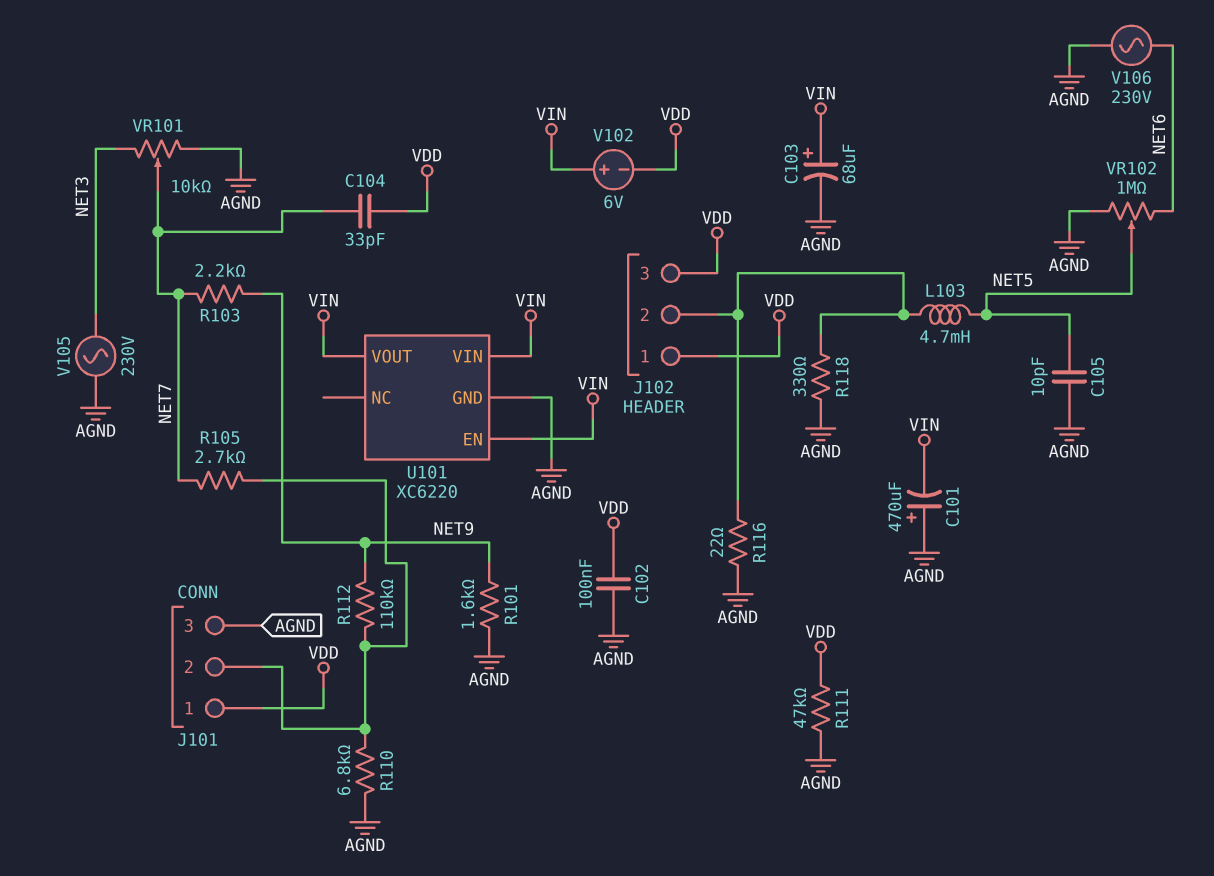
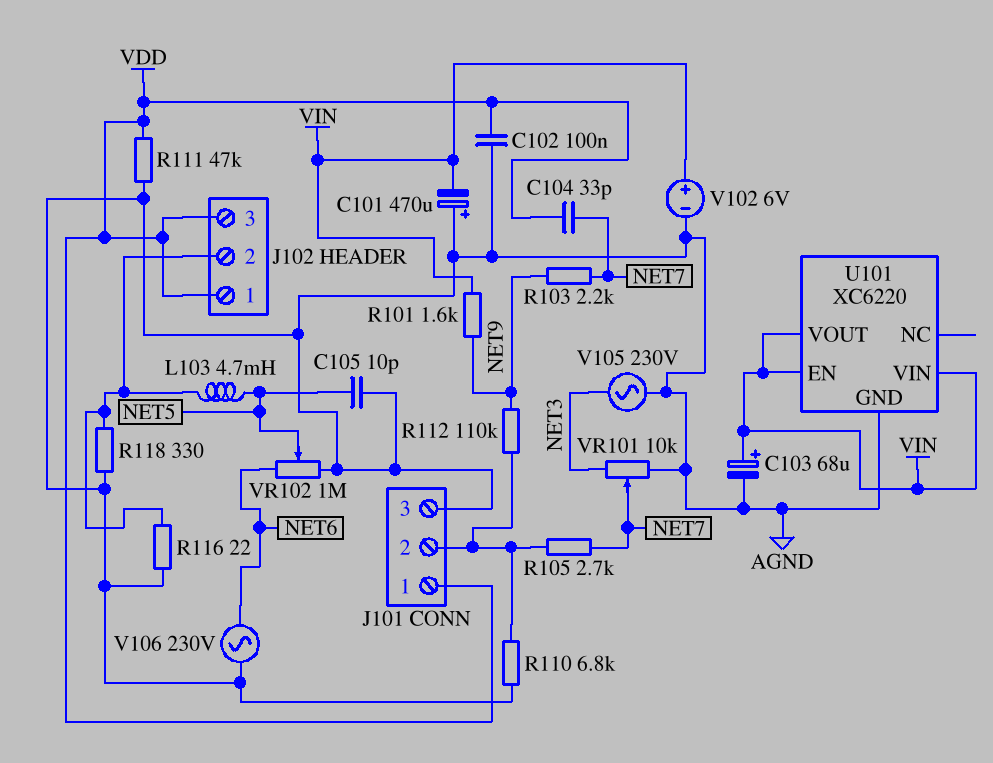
R101: 1.6k (AGND, NET9) -> 1.6k (NET9, VIN)
V102: 6V (plus VIN, minus VDD) -> 6V (plus VIN, minus AGND)

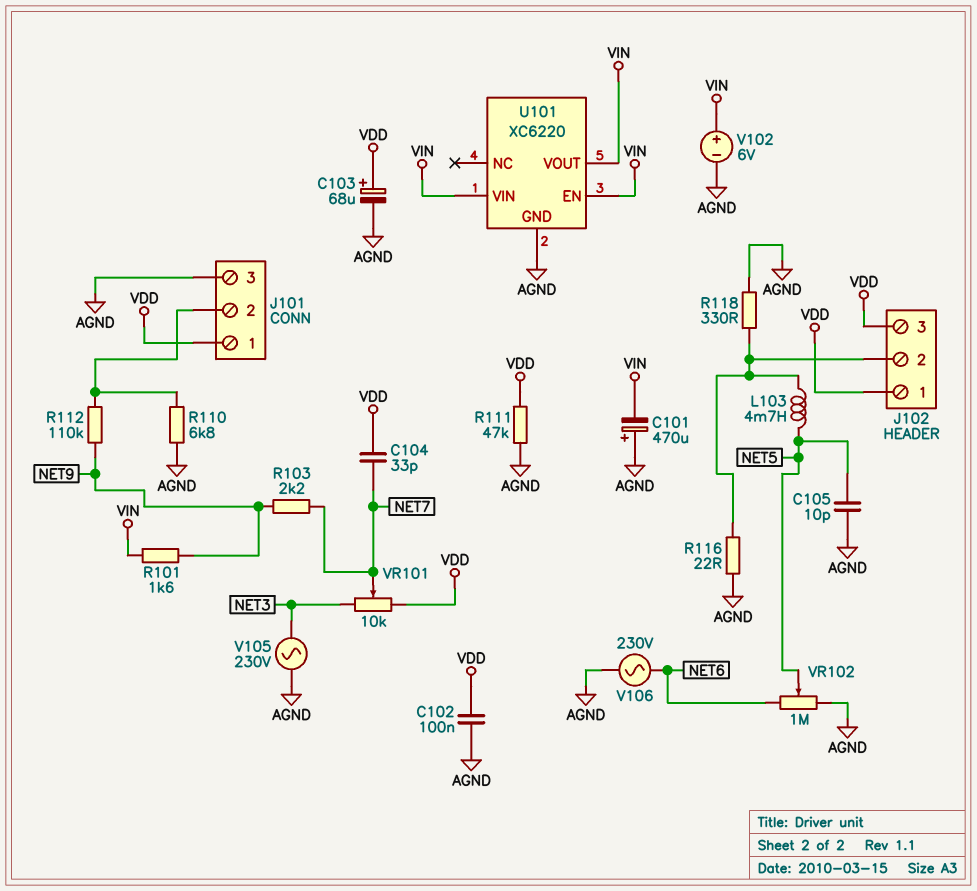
C103: 68uF (plus VIN, minus AGND) -> 68uF (plus VDD, minus AGND)
R105: 2.7k (J101/2, NET7) -> none
VR101: 10k (AGND, NET3, wiper NET7) -> 10k (NET3, VDD, wiper NET7)

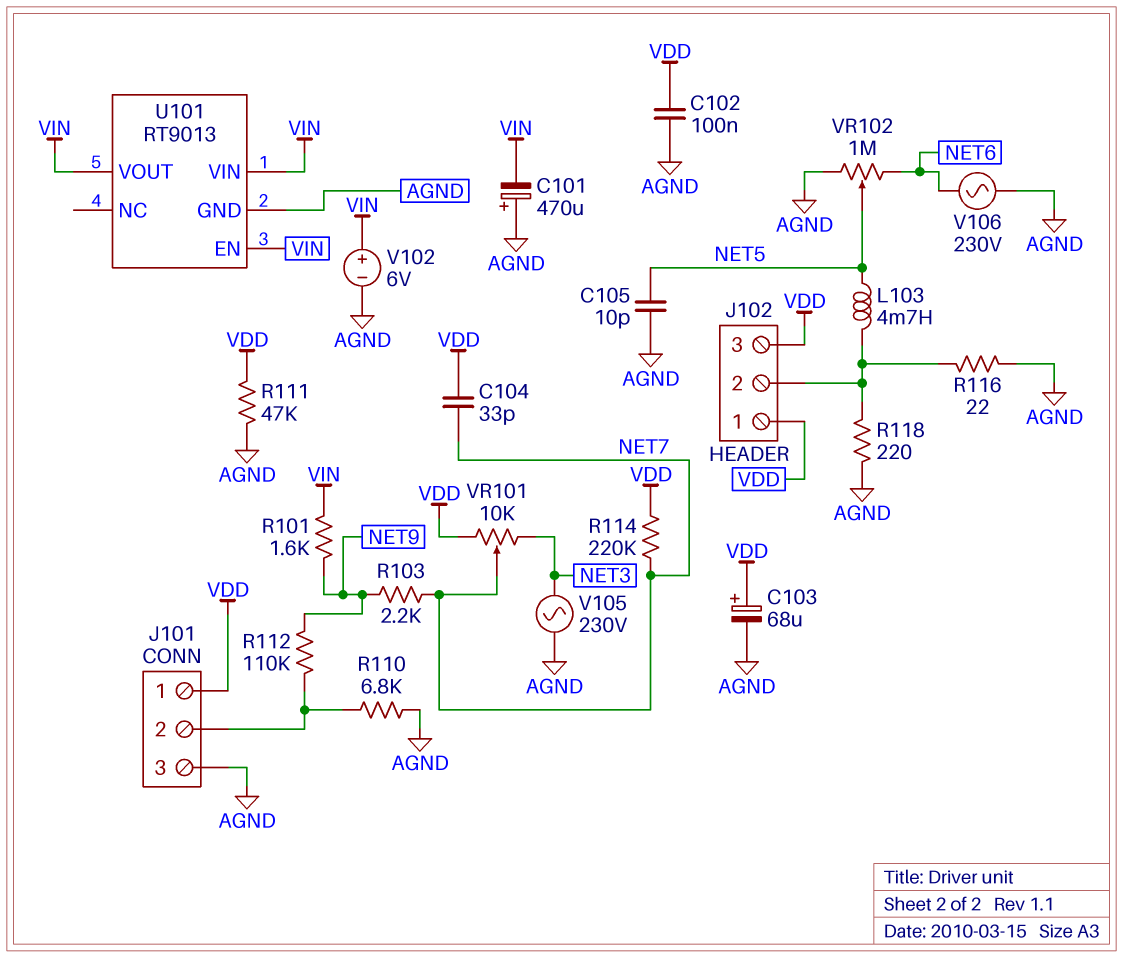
R114: none -> 220k (NET7, VDD)
R118: 330 (AGND, J102/2) -> 220 (AGND, J102/2)
U101: XC6220 -> RT9013

